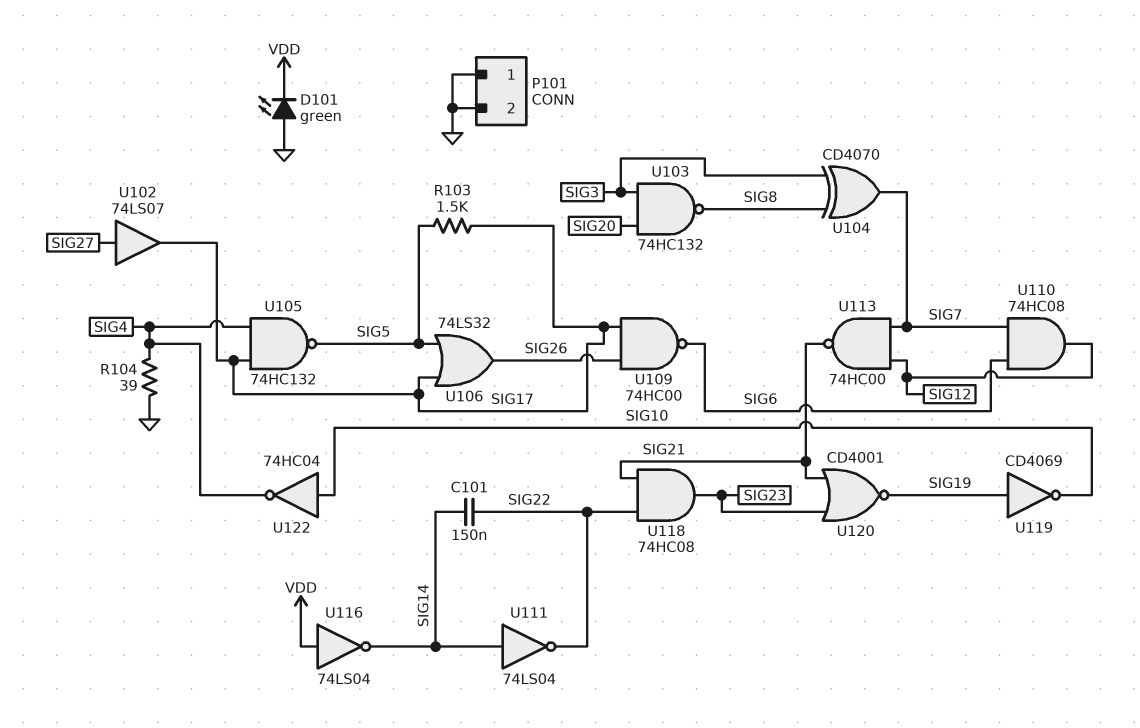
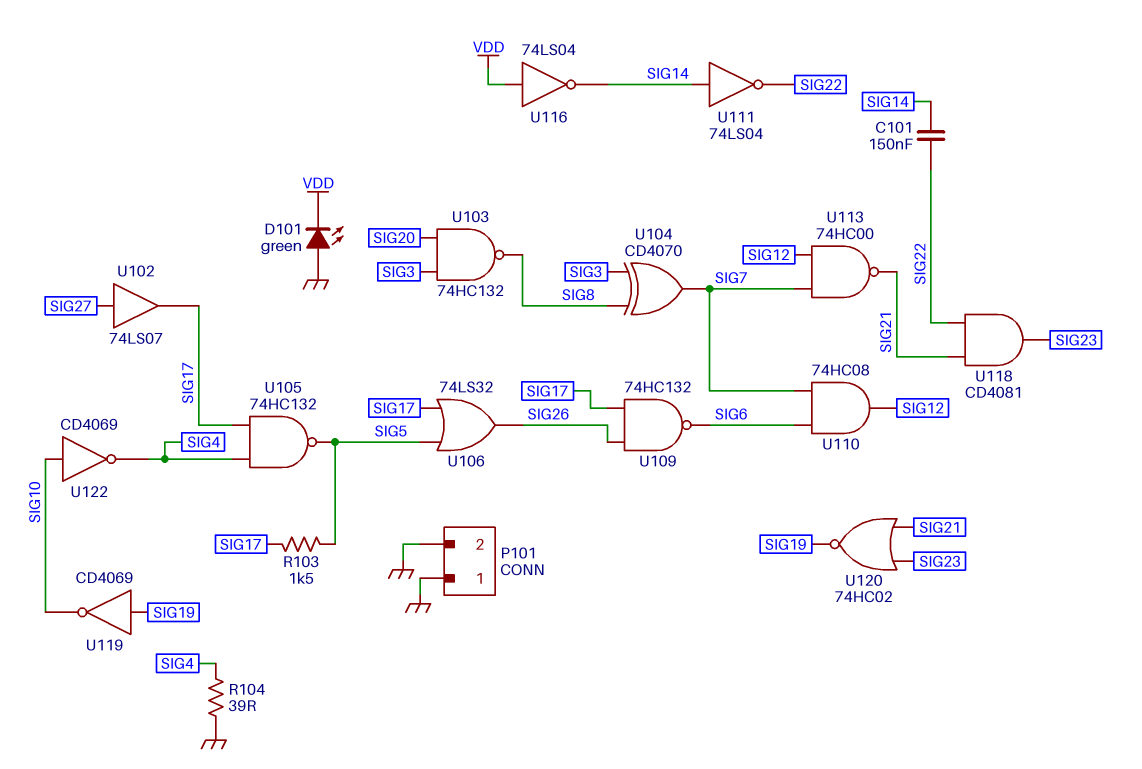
U109: NAND 74HC00 (in SIG17, in SIG26, out SIG6) -> NAND 74HC132 (in SIG17, in SIG26, out SIG6)
U118: AND 74HC08 (in SIG21, in SIG22, out SIG23) -> AND CD4081 (in SIG21, in SIG22, out SIG23)
U120: NOR CD4001 (in SIG21, in SIG23, out SIG19) -> NOR 74HC02 (in SIG21, in SIG23, out SIG19)
U122: NOT 74HC04 (in SIG10, out SIG4) -> NOT CD4069 (in SIG10, out SIG4)

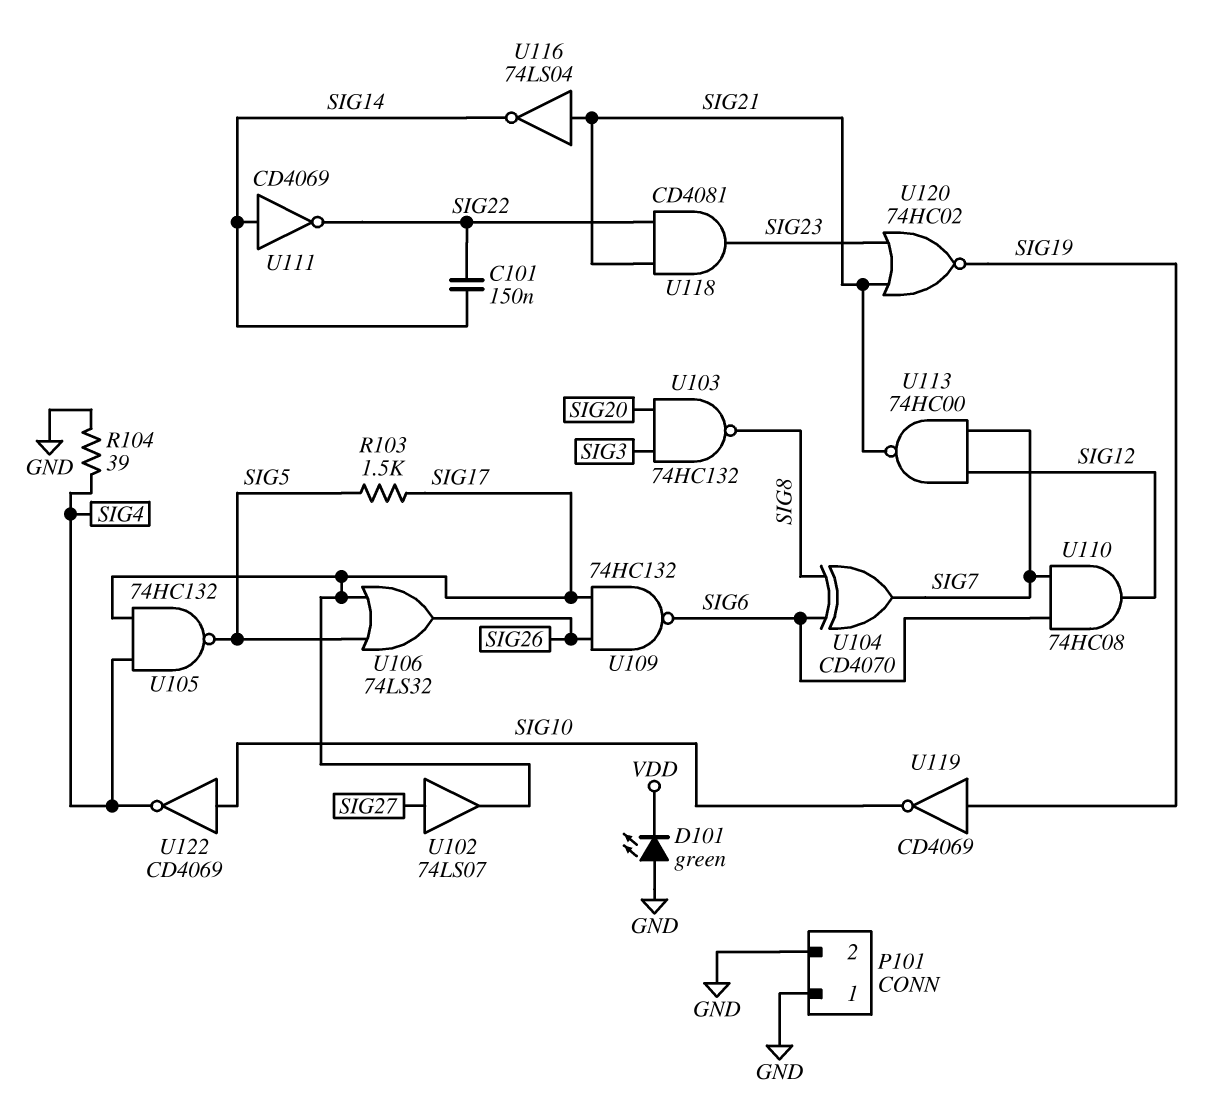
U104: XOR CD4070 (in SIG3, in SIG8, out SIG7) -> XOR CD4070 (in SIG6, in SIG8, out SIG7)
U111: NOT 74LS04 (in SIG14, out SIG22) -> NOT CD4069 (in SIG14, out SIG22)
U116: NOT 74LS04 (in VDD, out SIG14) -> NOT 74LS04 (in SIG21, out SIG14)

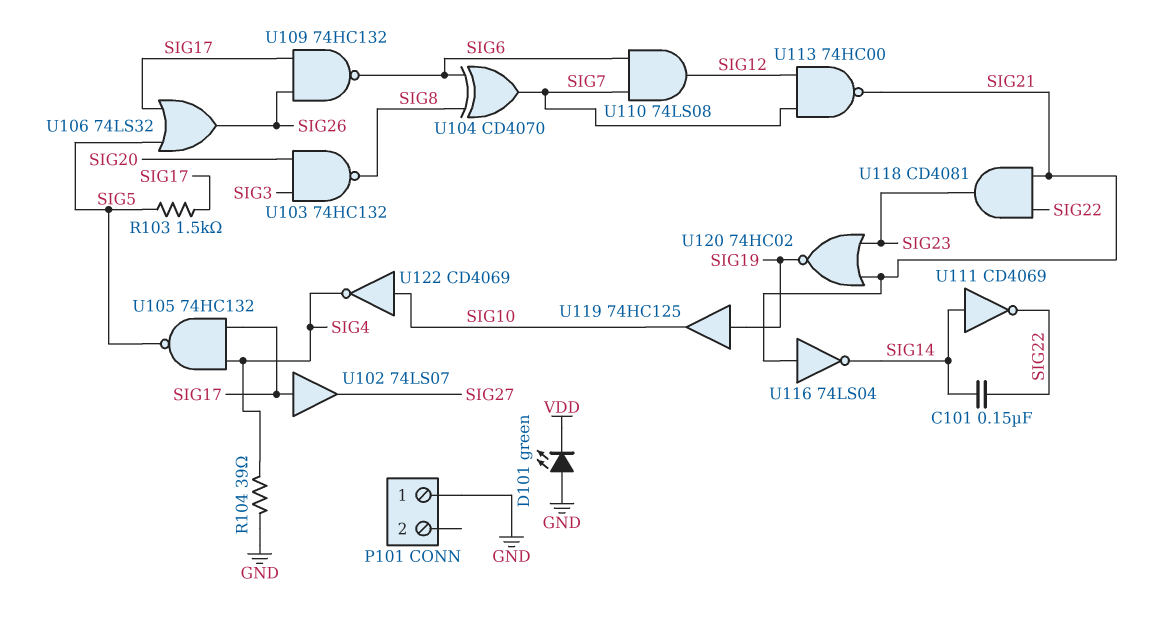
P101 pin 2: GND -> none
U102: buffer 74LS07 (in SIG27, out SIG17) -> buffer 74LS07 (in SIG17, out SIG27)
U110: AND 74HC08 (in SIG6, in SIG7, out SIG12) -> AND 74LS08 (in SIG6, in SIG7, out SIG12)
U119: NOT CD4069 (in SIG19, out SIG10) -> buffer 74HC125 (in SIG19, out SIG10)

